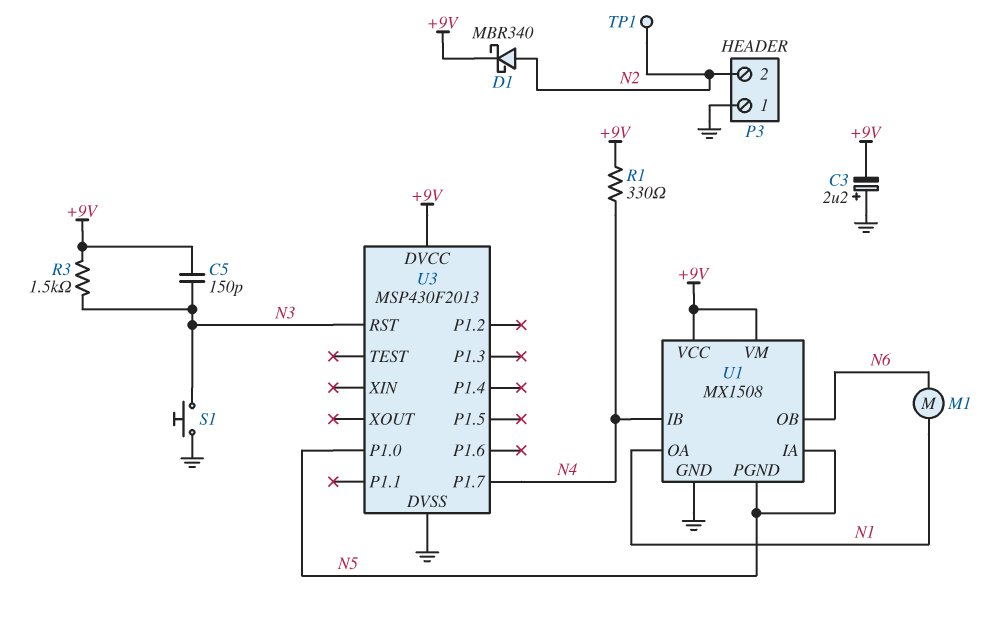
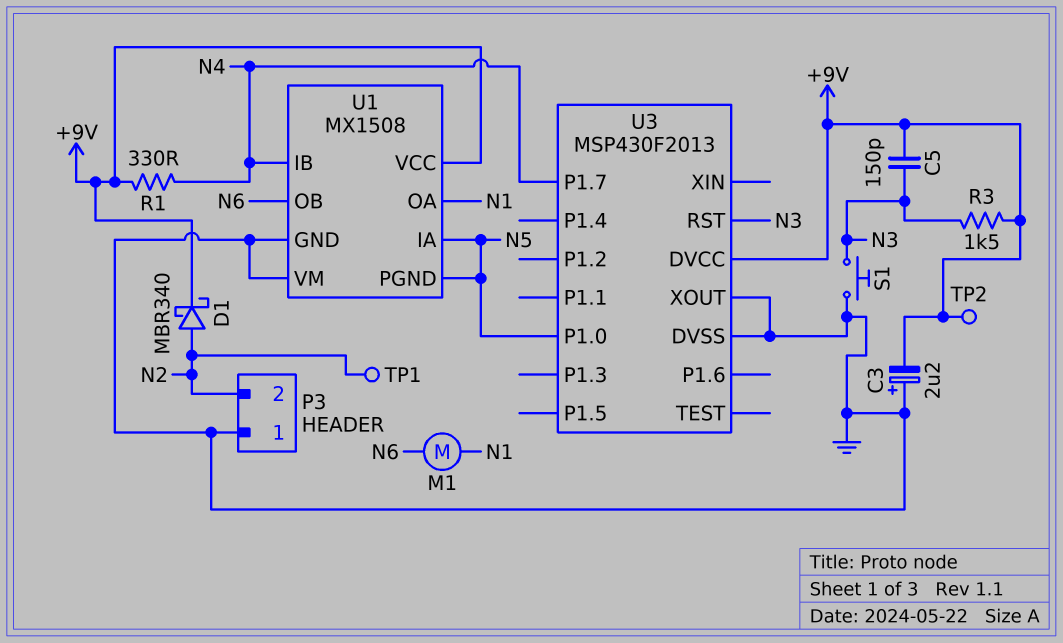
TP2: none -> test point (+9V)
U1 pin VM: +9V -> GND
U3 pin XOUT: none -> GND

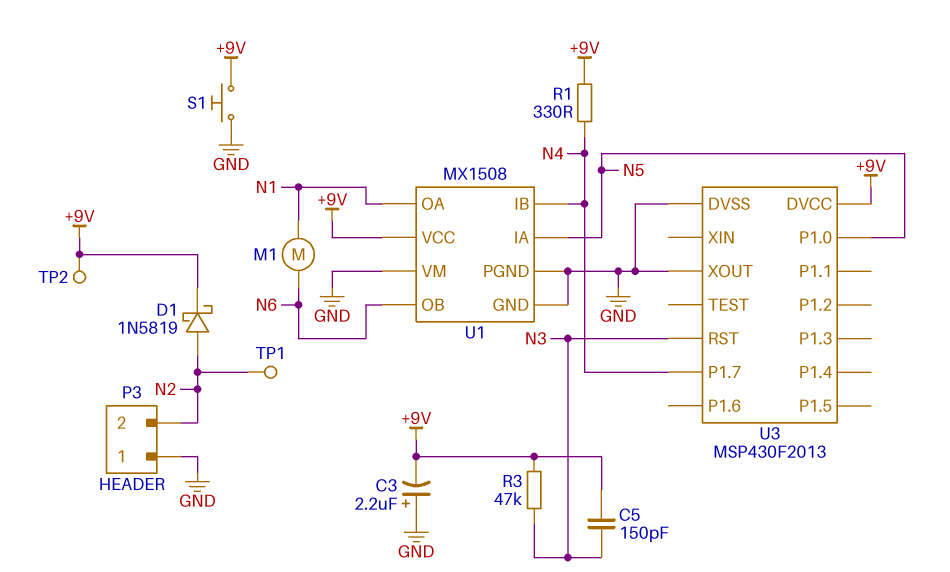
D1: schottky MBR340 (A N2, K +9V) -> schottky 1N5819 (A N2, K +9V)
R3: 1.5k (+9V, N3) -> 47k (+9V, N3)
S1: button (GND, N3) -> button (+9V, GND)
U1 pin PGND: N5 -> GND

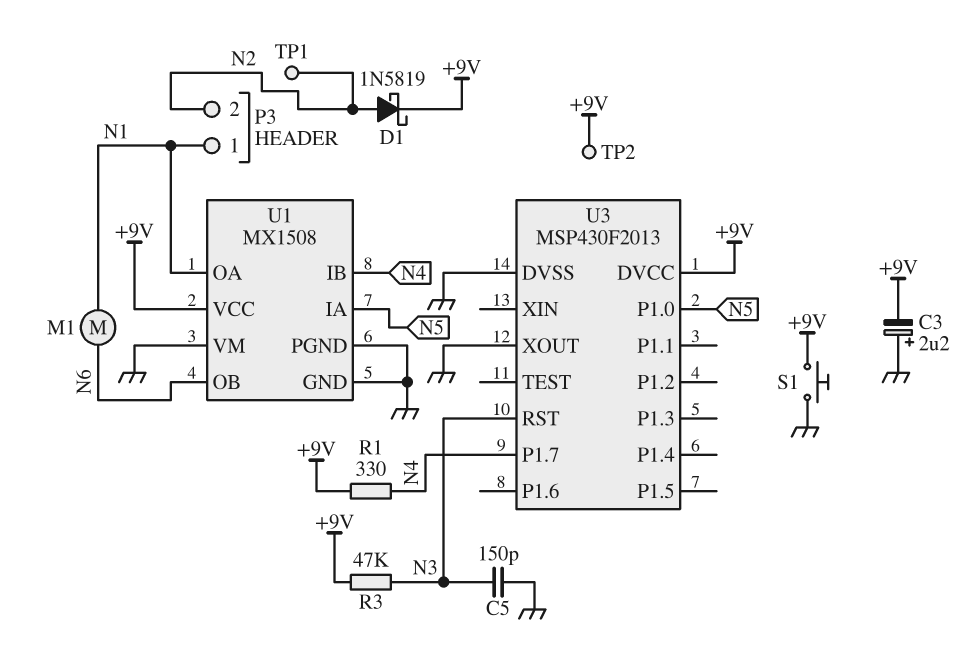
C5: 150pF (+9V, N3) -> 150pF (GND, N3)
P3 pin 1: GND -> N1

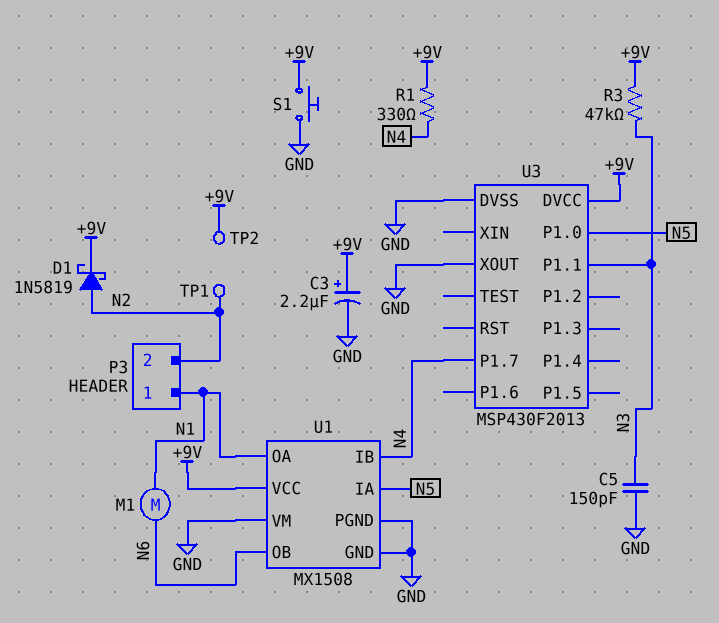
C3: 2.2uF (plus GND, minus +9V) -> 2.2uF (plus +9V, minus GND)
U3 pin P1.1: none -> N3
U3 pin RST: N3 -> none

